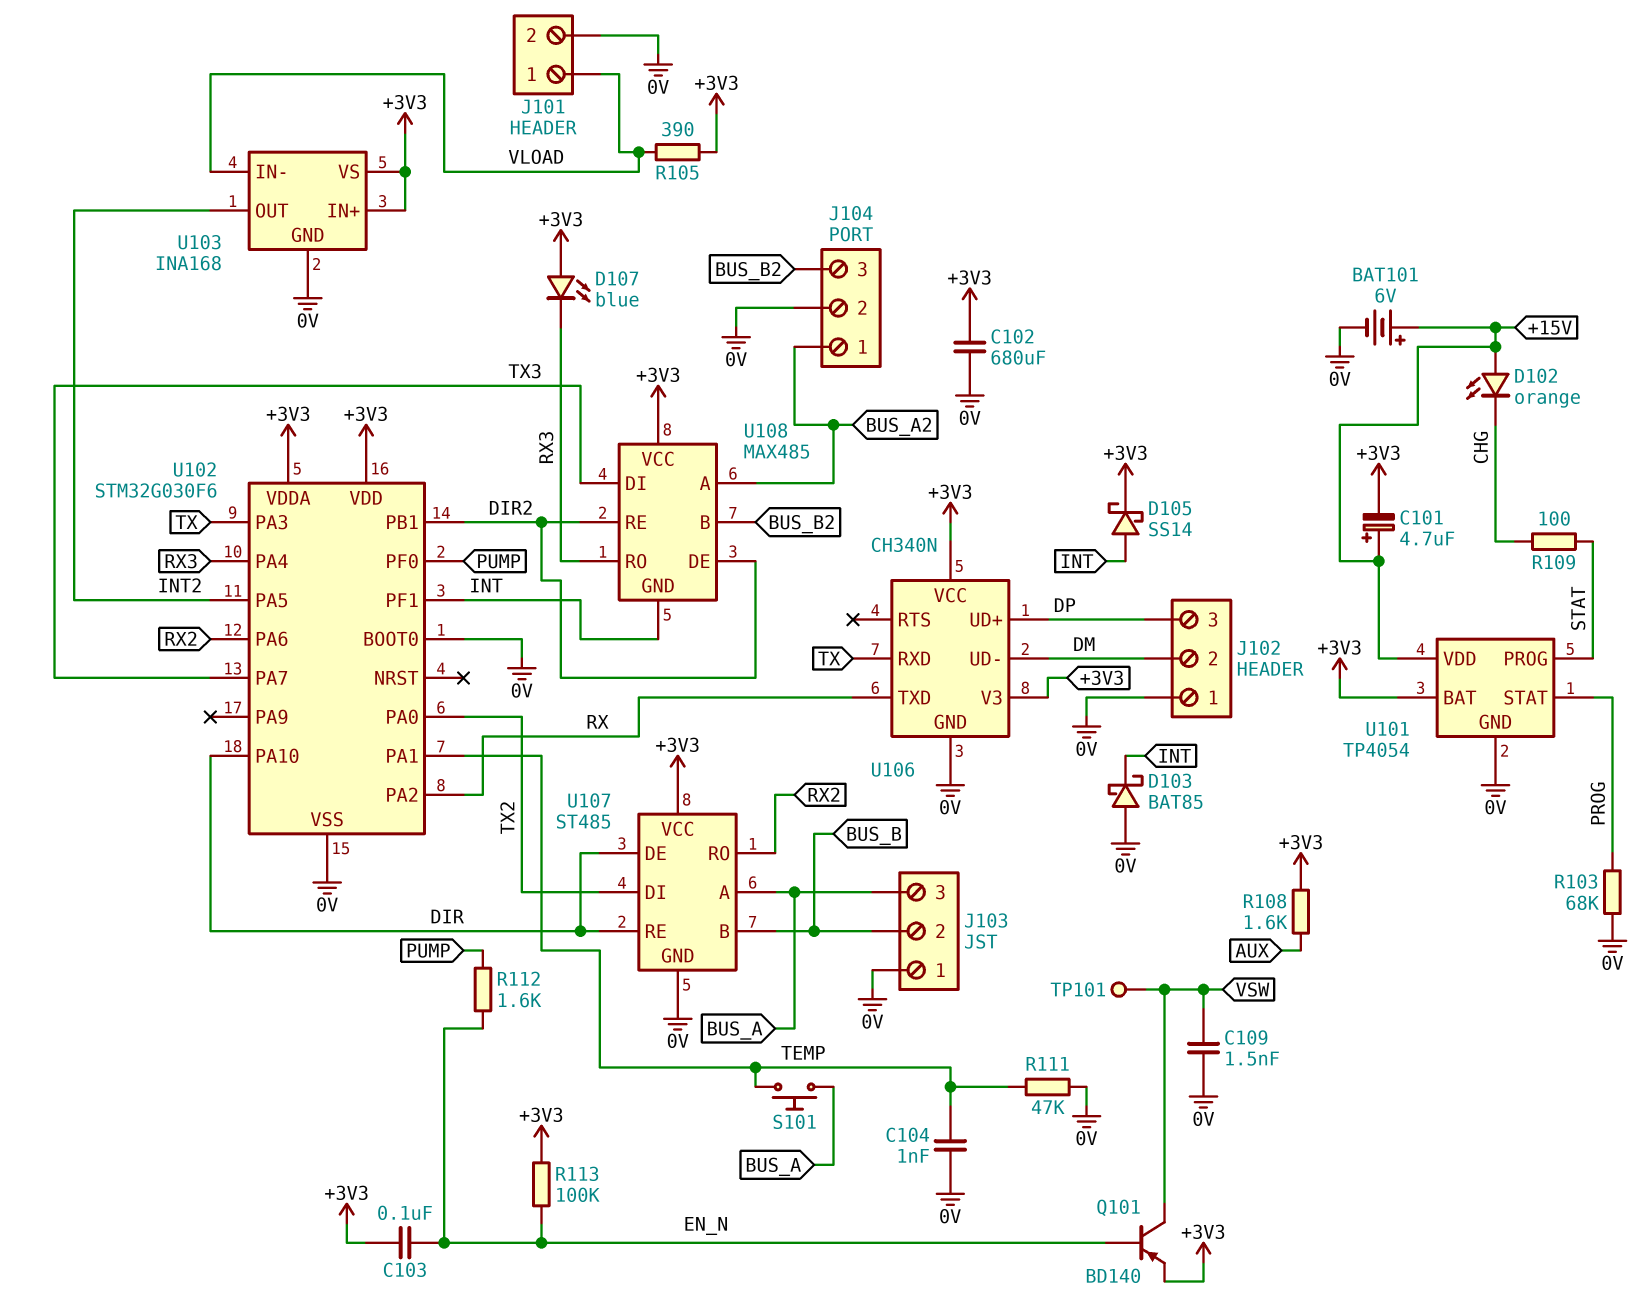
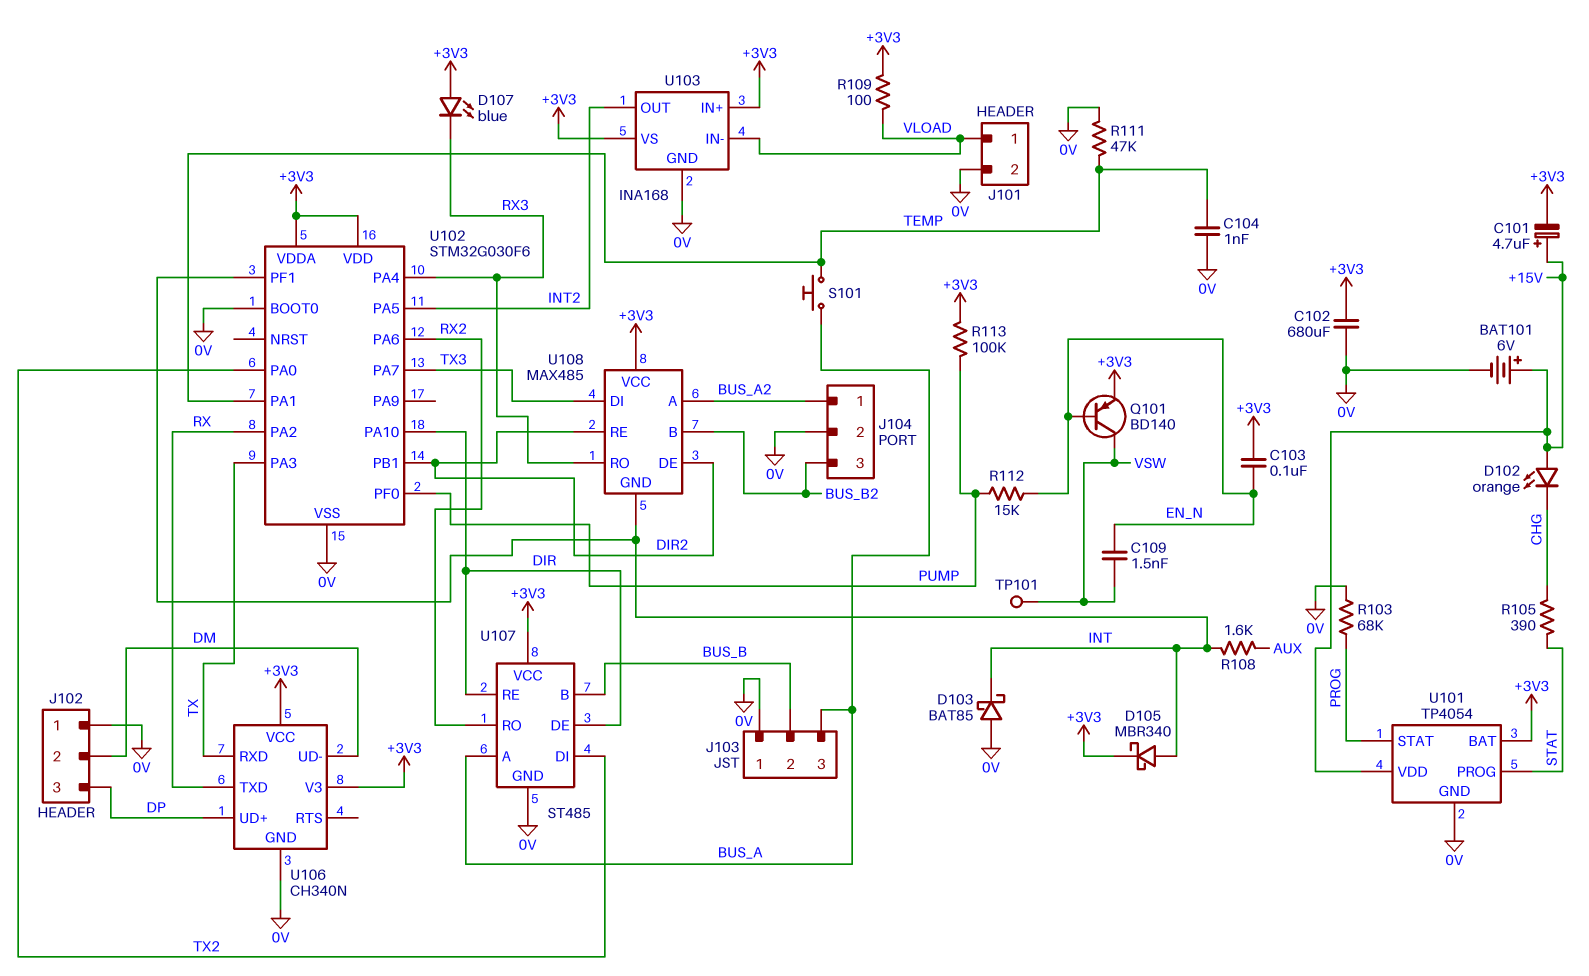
C109: 1.5nF (0V, VSW) -> 1.5nF (EN_N, VSW)
D105: schottky SS14 (A INT, K +3V3) -> schottky MBR340 (A INT, K +3V3)
R105: 390 (+3V3, VLOAD) -> 390 (CHG, STAT)
R108: 1.6k (+3V3, AUX) -> 1.6k (AUX, INT)
R109: 100 (CHG, STAT) -> 100 (+3V3, VLOAD)
R112: 1.6k (EN_N, PUMP) -> 15k (EN_N, PUMP)
R113: 100k (+3V3, EN_N) -> 100k (+3V3, PUMP)

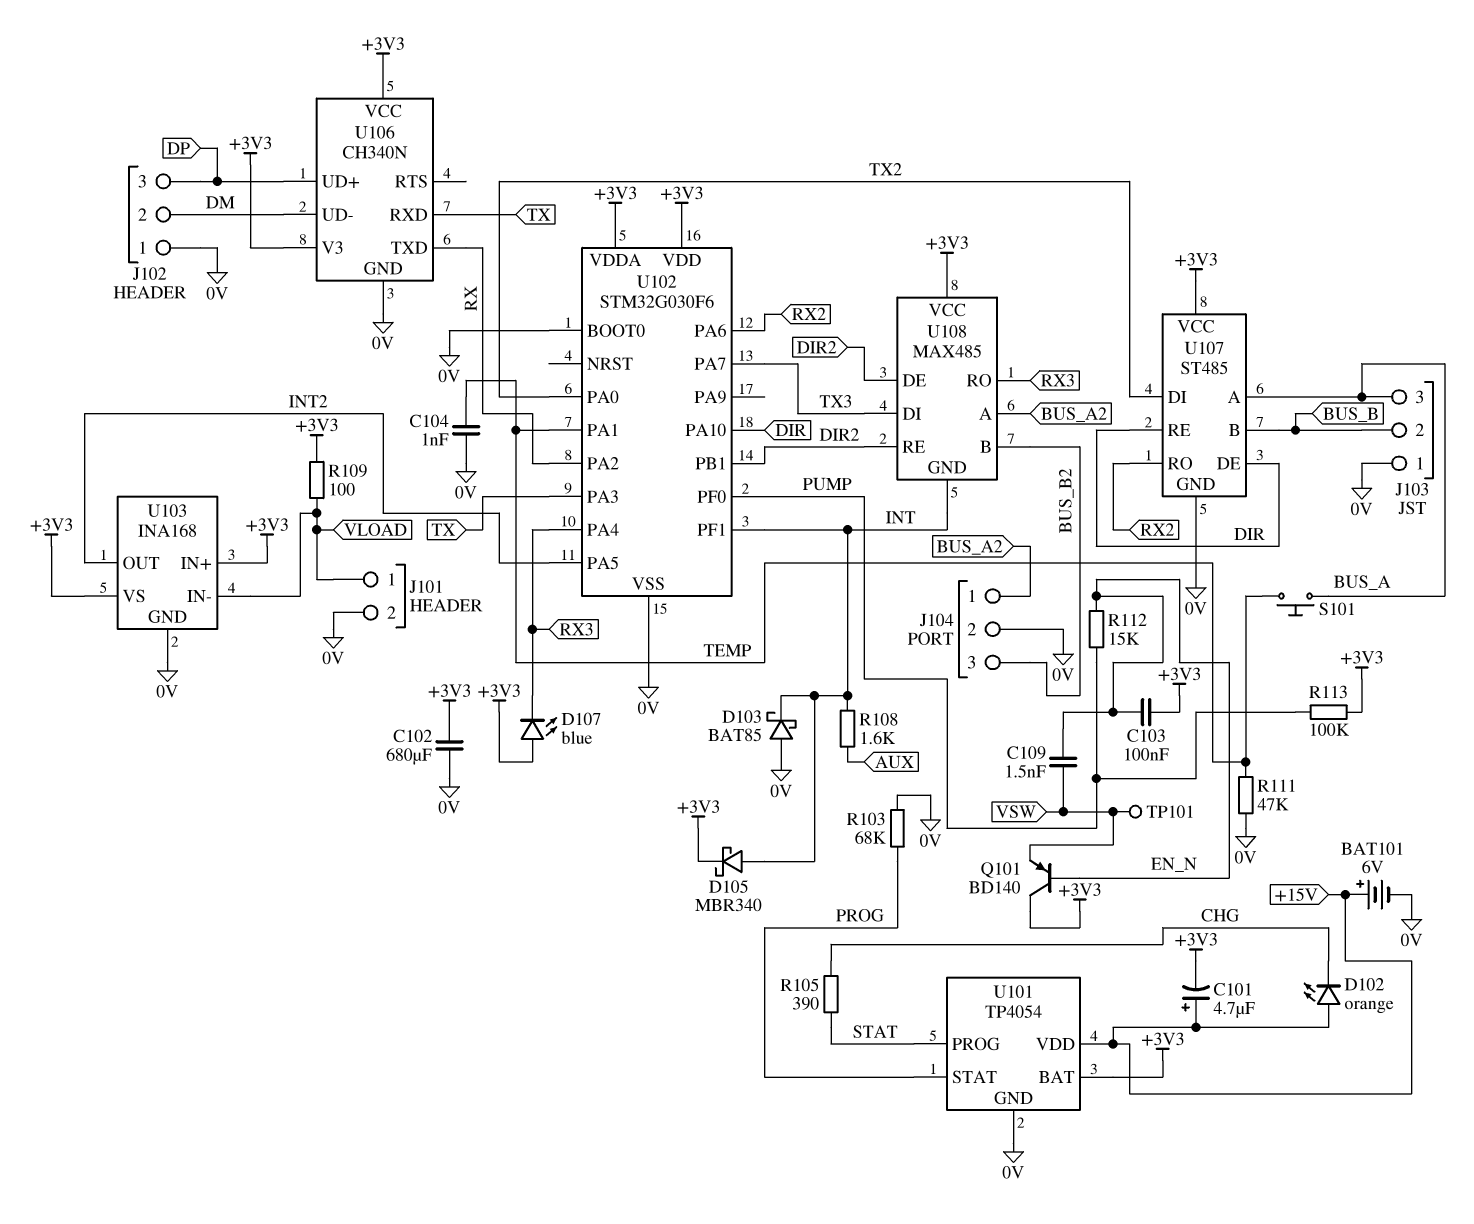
Q101: PNP BD140 (B EN_N, C VSW, E +3V3) -> PNP BD140 (B EN_N, C +3V3, E VSW)

